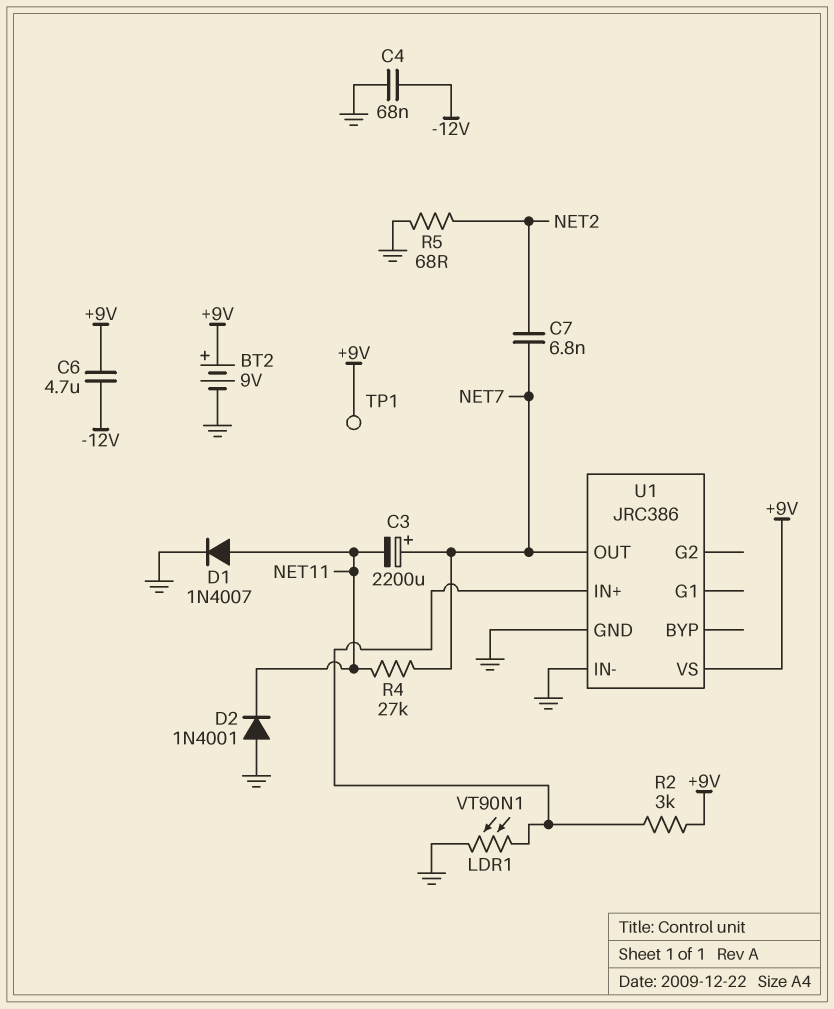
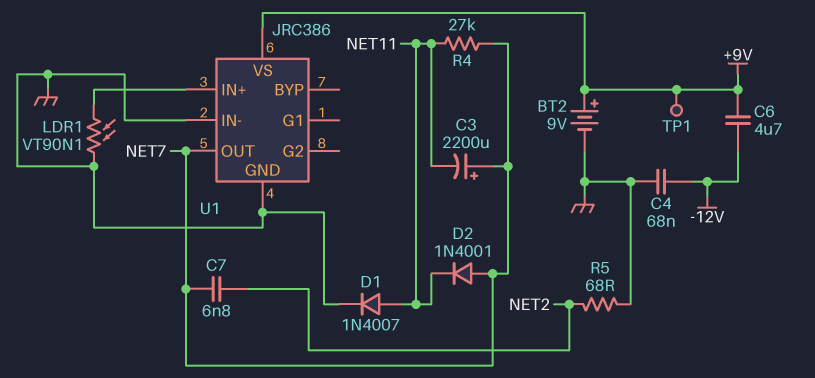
D2: diode 1N4001 (A GND, K NET11) -> diode 1N4001 (A NET7, K NET11)
R2: 3k (+9V, U1/IN+) -> none

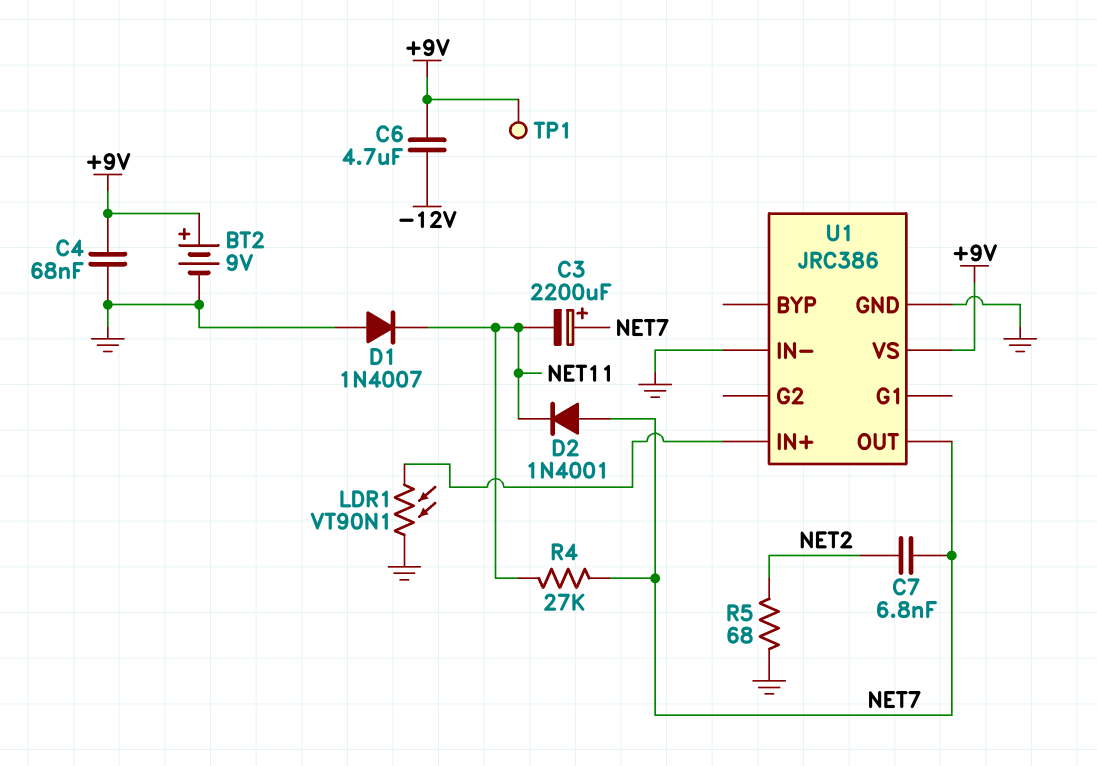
C4: 68nF (-12V, GND) -> 68nF (+9V, GND)
D1: diode 1N4007 (A NET11, K GND) -> diode 1N4007 (A GND, K NET11)

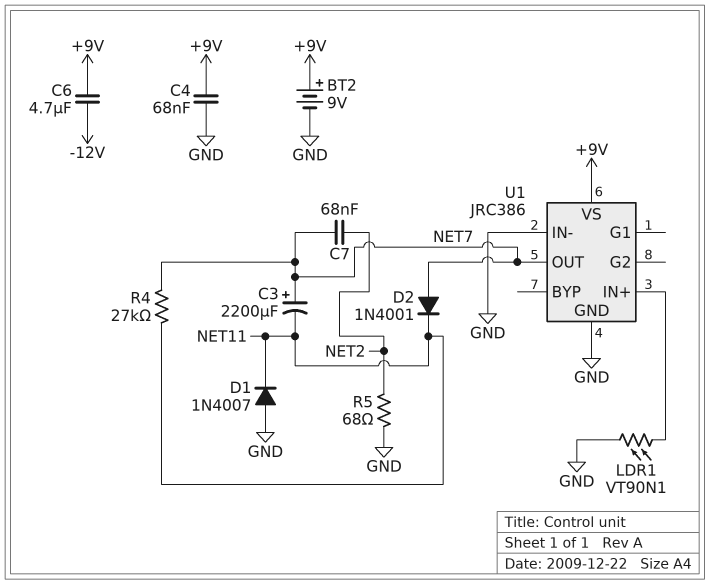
C7: 6.8nF (NET2, NET7) -> 68nF (NET2, NET7)
TP1: test point (+9V) -> none

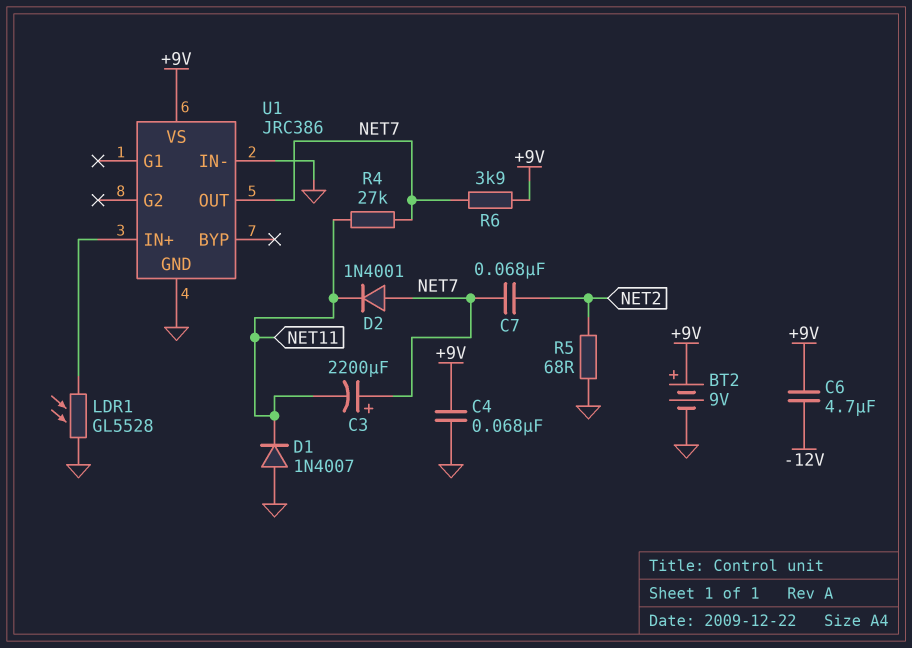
LDR1: VT90N1 (GND, U1/IN+) -> GL5528 (GND, U1/IN+)
R6: none -> 3.9k (+9V, NET7)

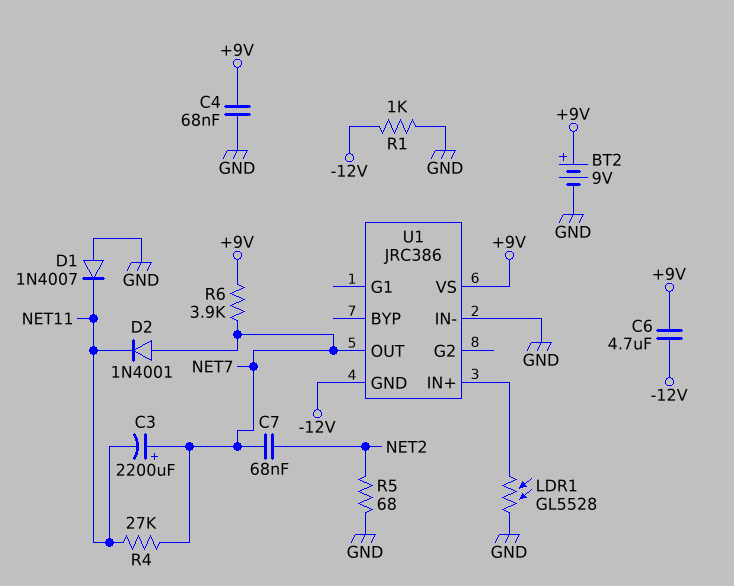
R1: none -> 1k (-12V, GND)
U1 pin GND: GND -> -12V

